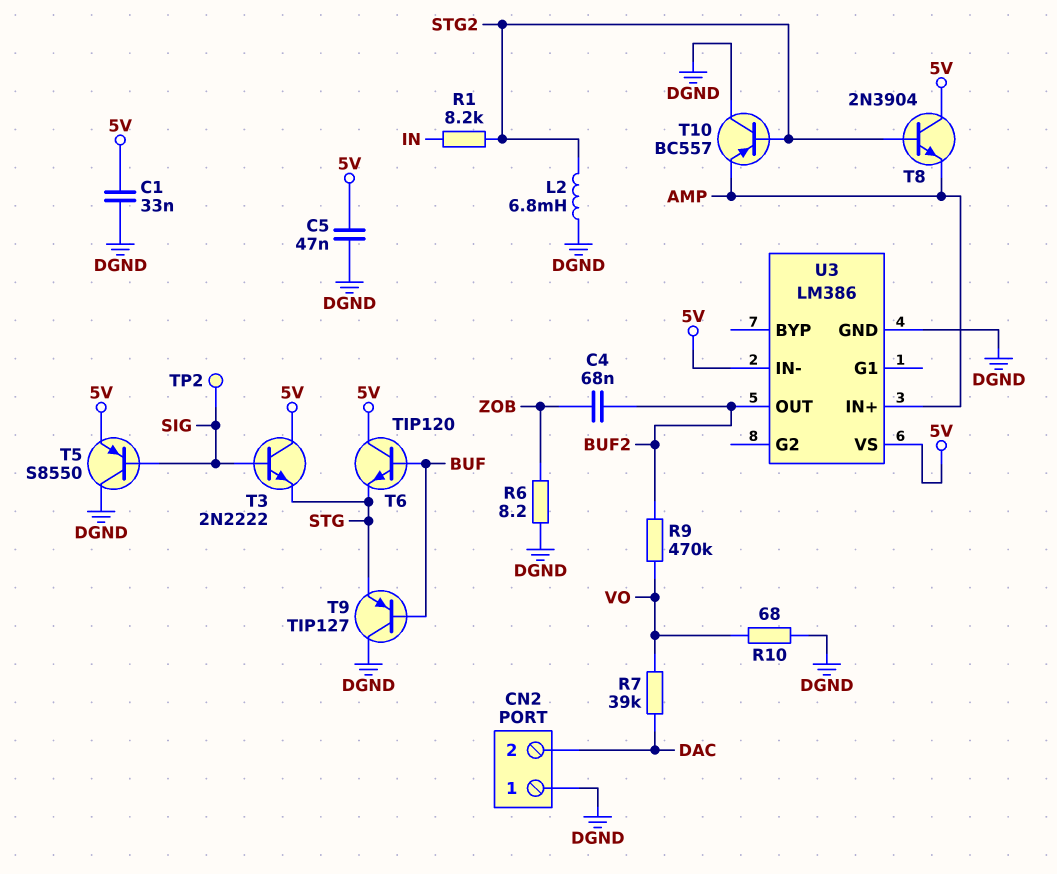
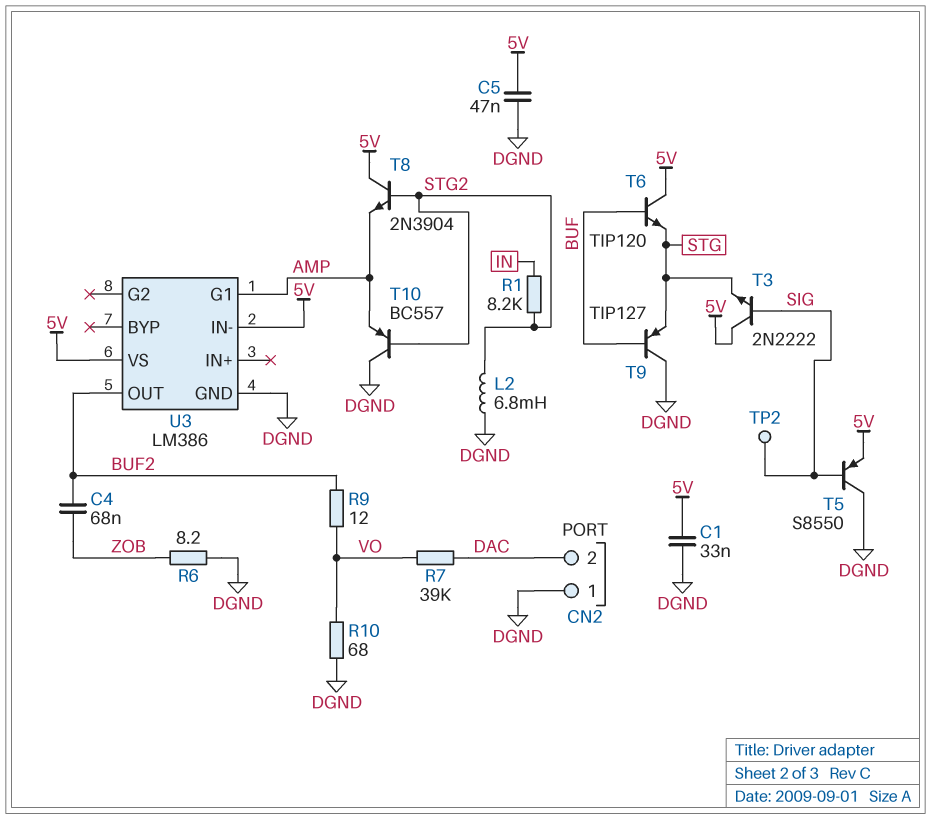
R9: 470k (BUF2, VO) -> 12 (BUF2, VO)
U3 pin G1: none -> AMP
U3 pin IN+: AMP -> none

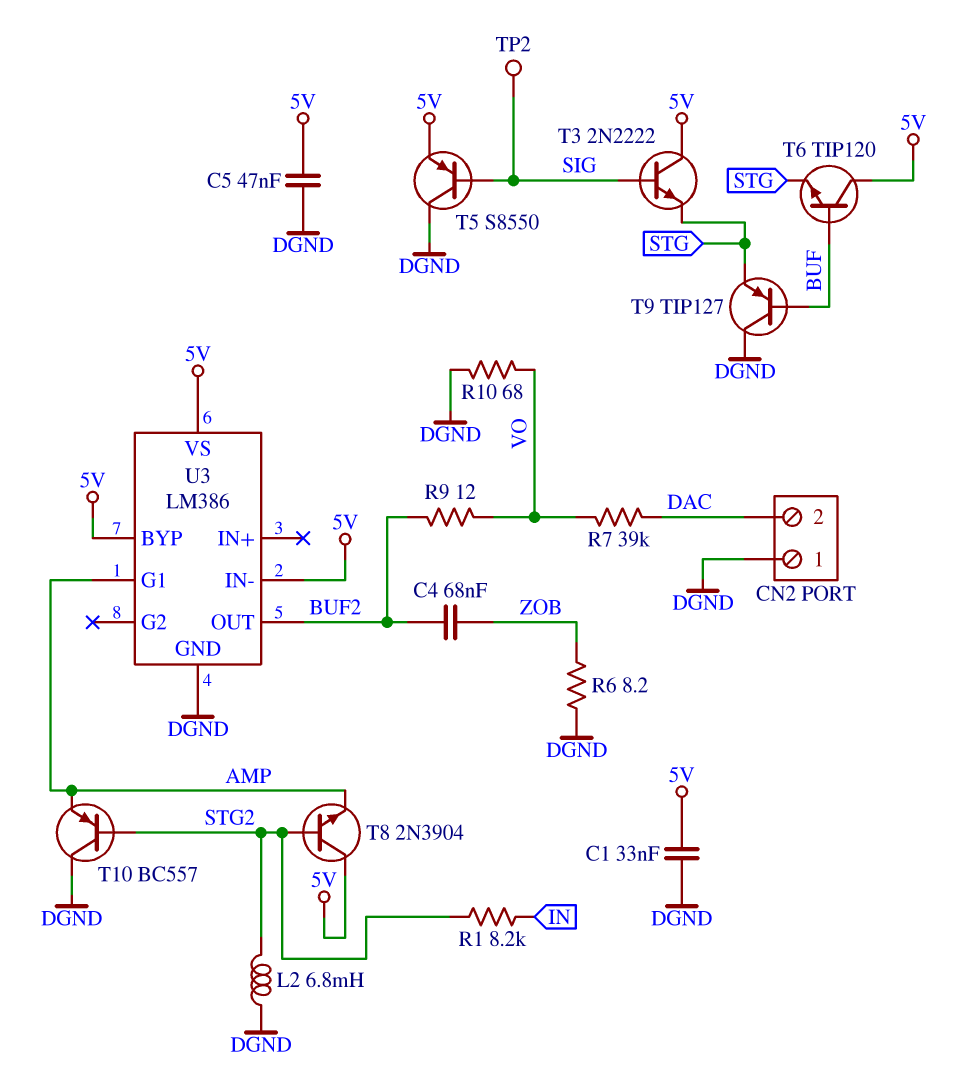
U3 pin BYP: none -> 5V

